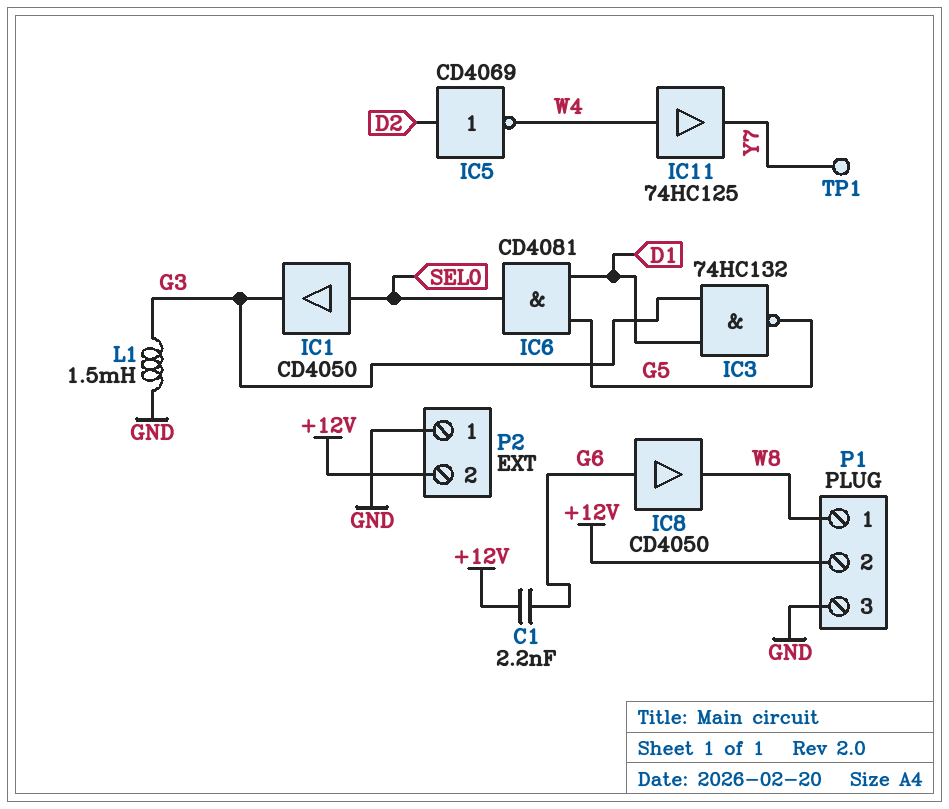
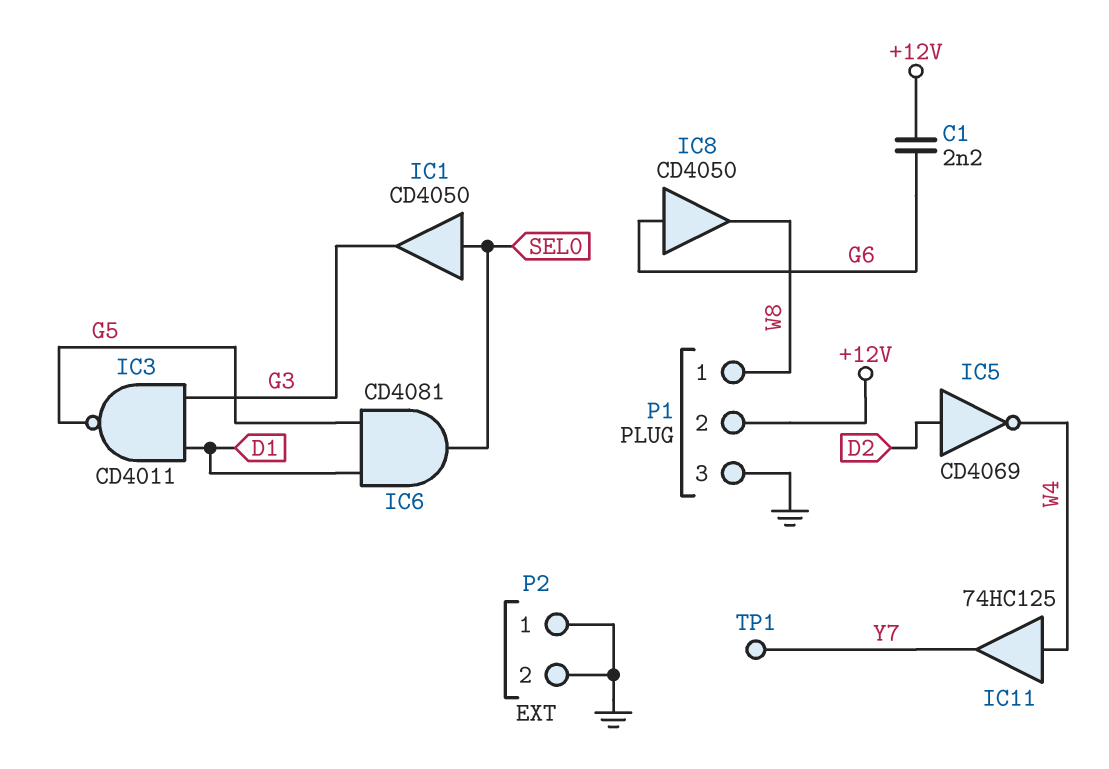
IC3: NAND 74HC132 (in D1, in G3, out G5) -> NAND CD4011 (in D1, in G3, out G5)
L1: 1.5mH (G3, GND) -> none
P2 pin 2: +12V -> GND

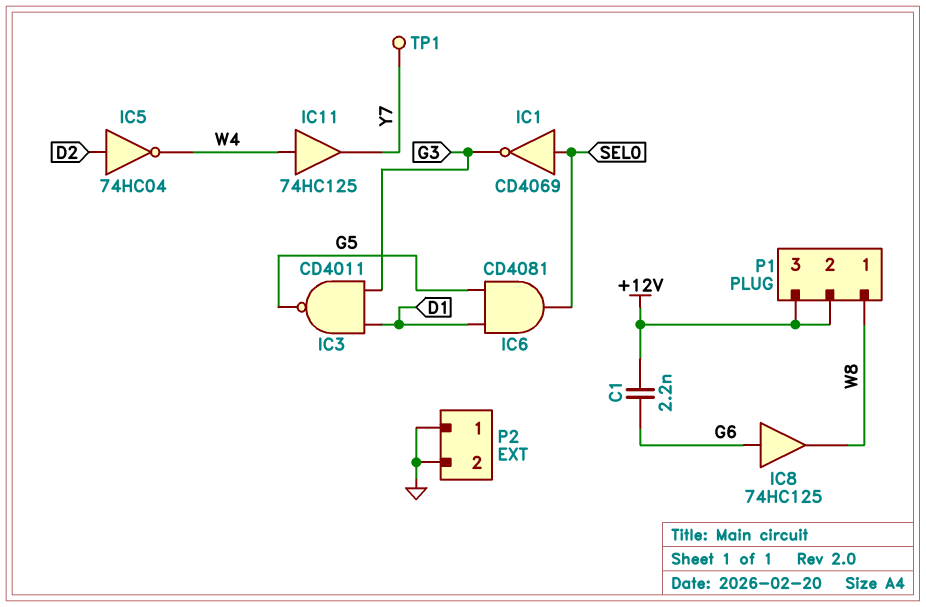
IC1: buffer CD4050 (in SEL0, out G3) -> NOT CD4069 (in SEL0, out G3)
IC5: NOT CD4069 (in D2, out W4) -> NOT 74HC04 (in D2, out W4)
IC8: buffer CD4050 (in G6, out W8) -> buffer 74HC125 (in G6, out W8)
P1 pin 3: GND -> +12V

